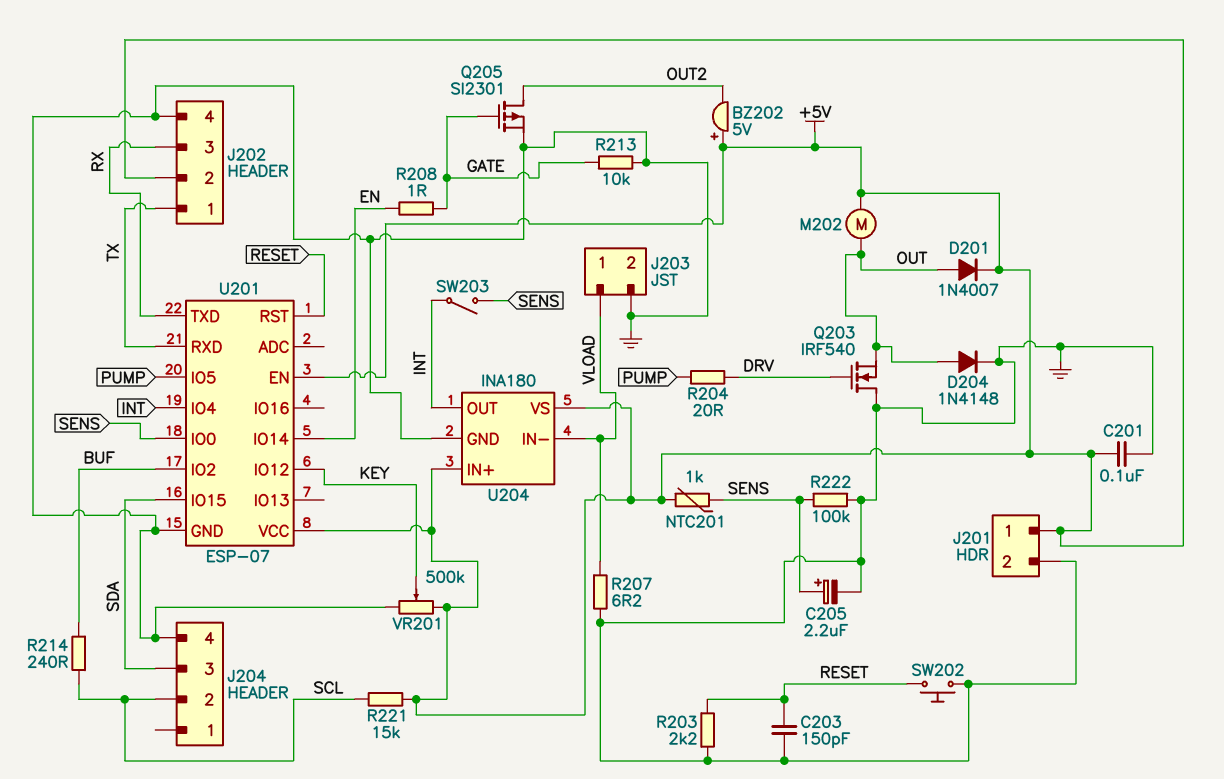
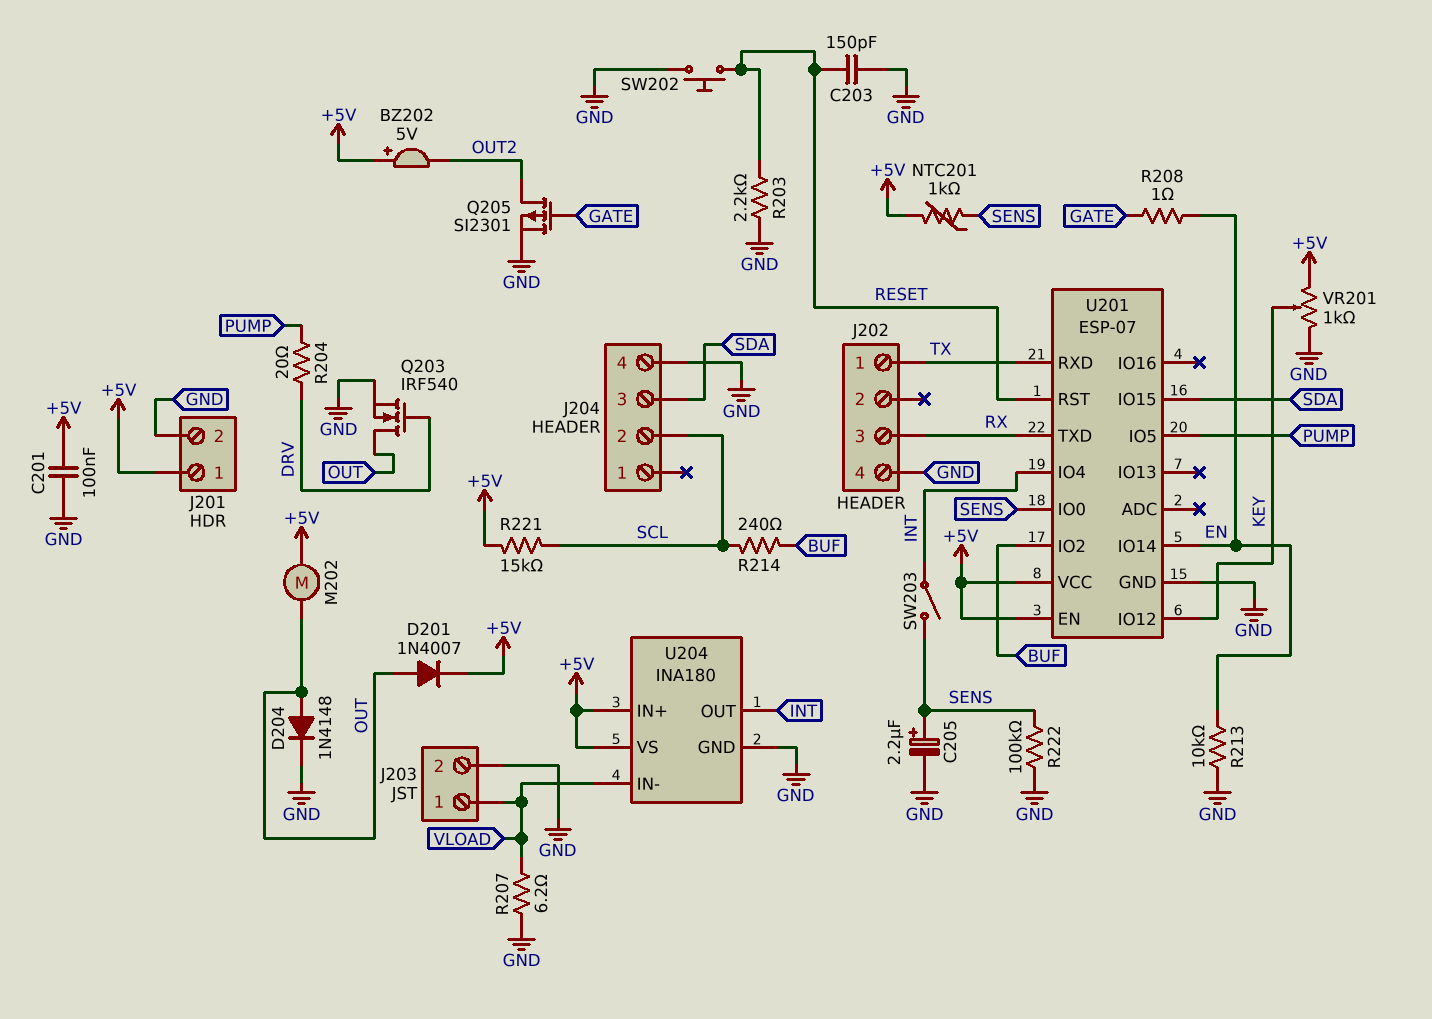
J202 pin 2: +5V -> none
Q203: NMOS IRF540 (G DRV, D GND, S OUT) -> NMOS IRF540 (G DRV, D OUT, S GND)
R213: 10k (GATE, GND) -> 10k (EN, GND)
VR201: 500k (+5V, GND, wiper KEY) -> 1k (+5V, GND, wiper KEY)

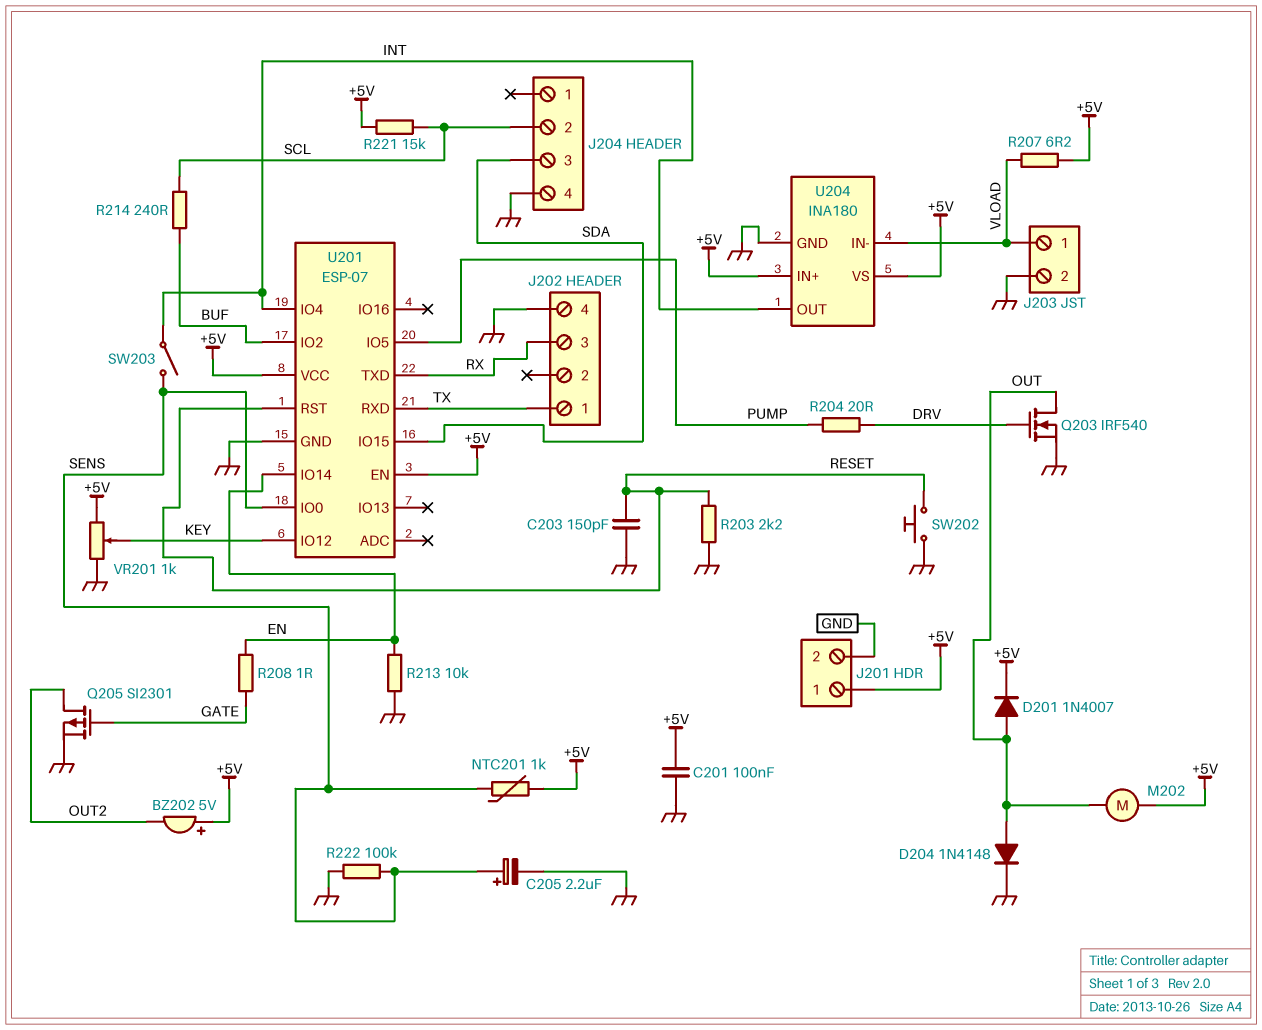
R207: 6.2 (GND, VLOAD) -> 6.2 (+5V, VLOAD)

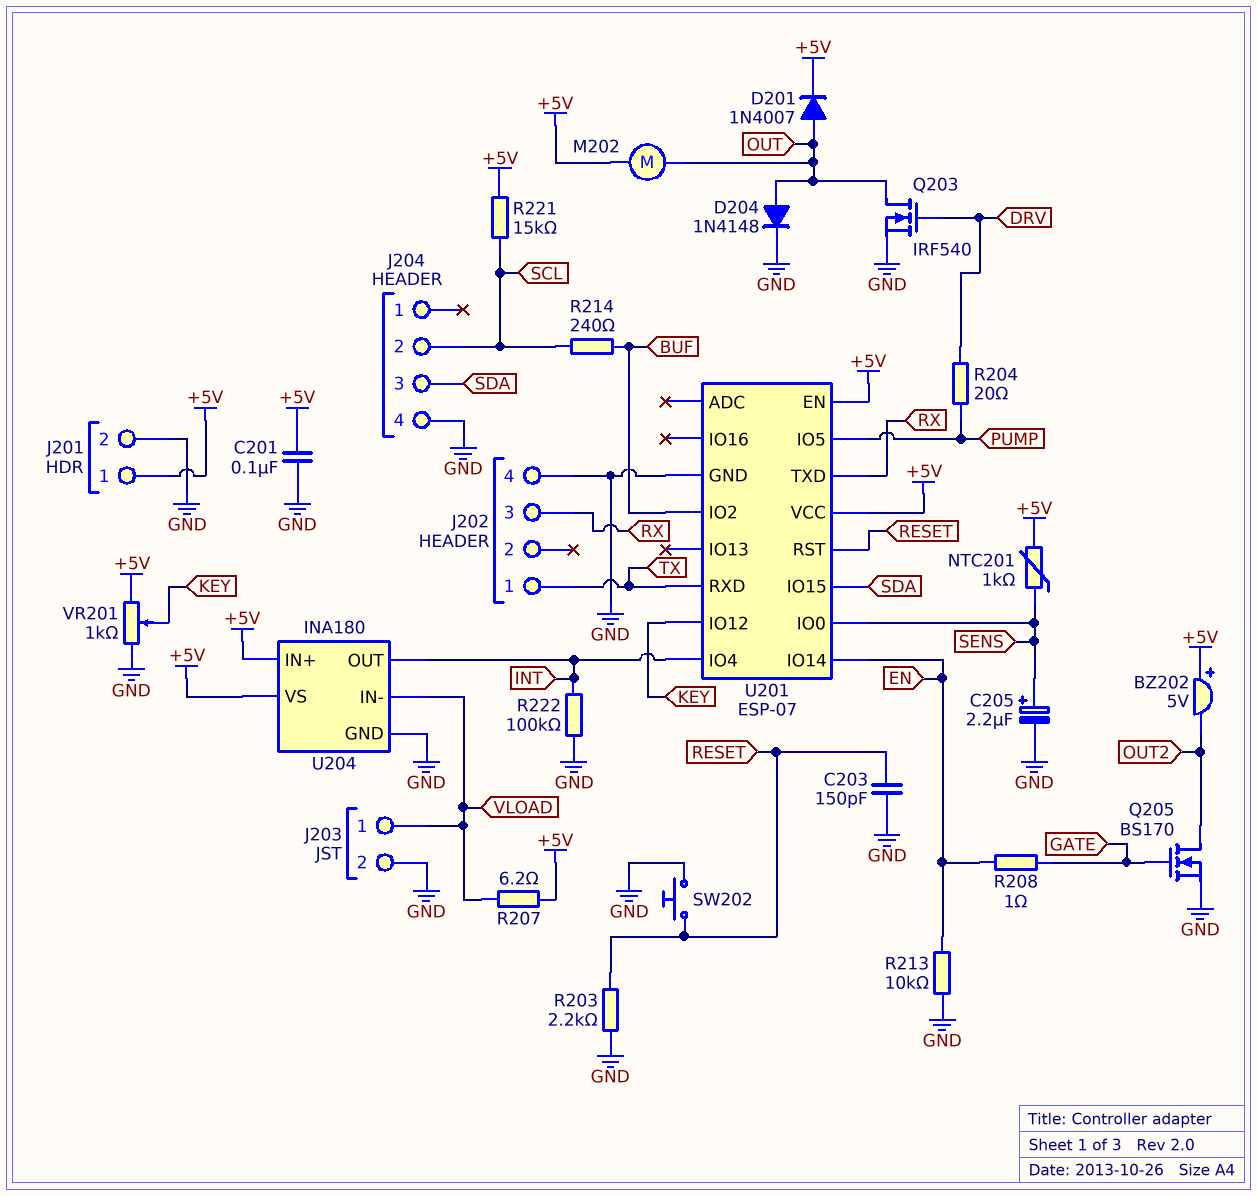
Q205: PMOS SI2301 (G GATE, D OUT2, S GND) -> NMOS BS170 (G GATE, D OUT2, S GND)
R222: 100k (GND, SENS) -> 100k (GND, INT)
SW203: switch (INT, SENS) -> none

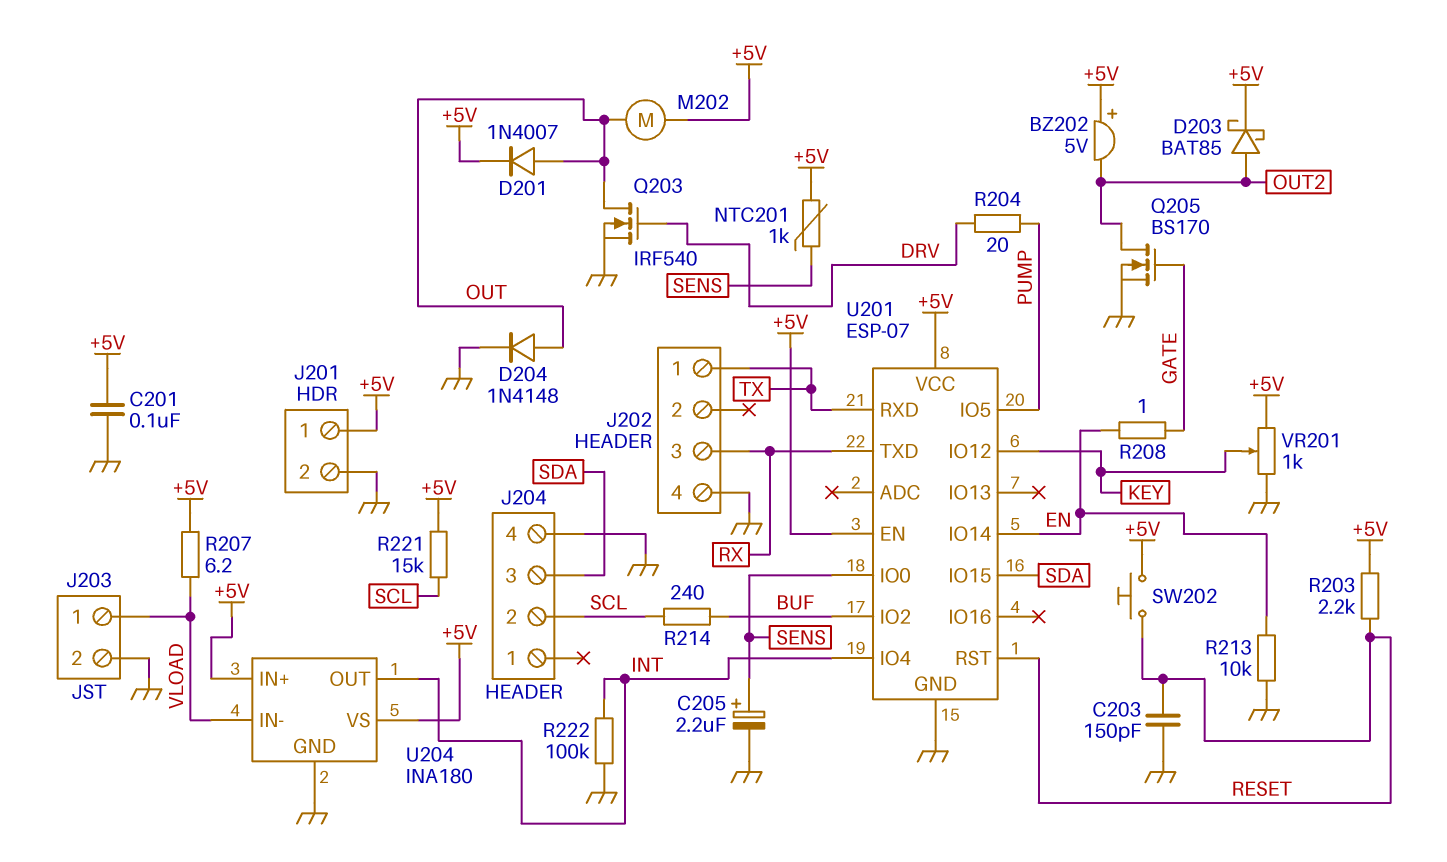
D203: none -> schottky BAT85 (A OUT2, K +5V)
R203: 2.2k (GND, RESET) -> 2.2k (+5V, RESET)
SW202: button (GND, RESET) -> button (+5V, RESET)

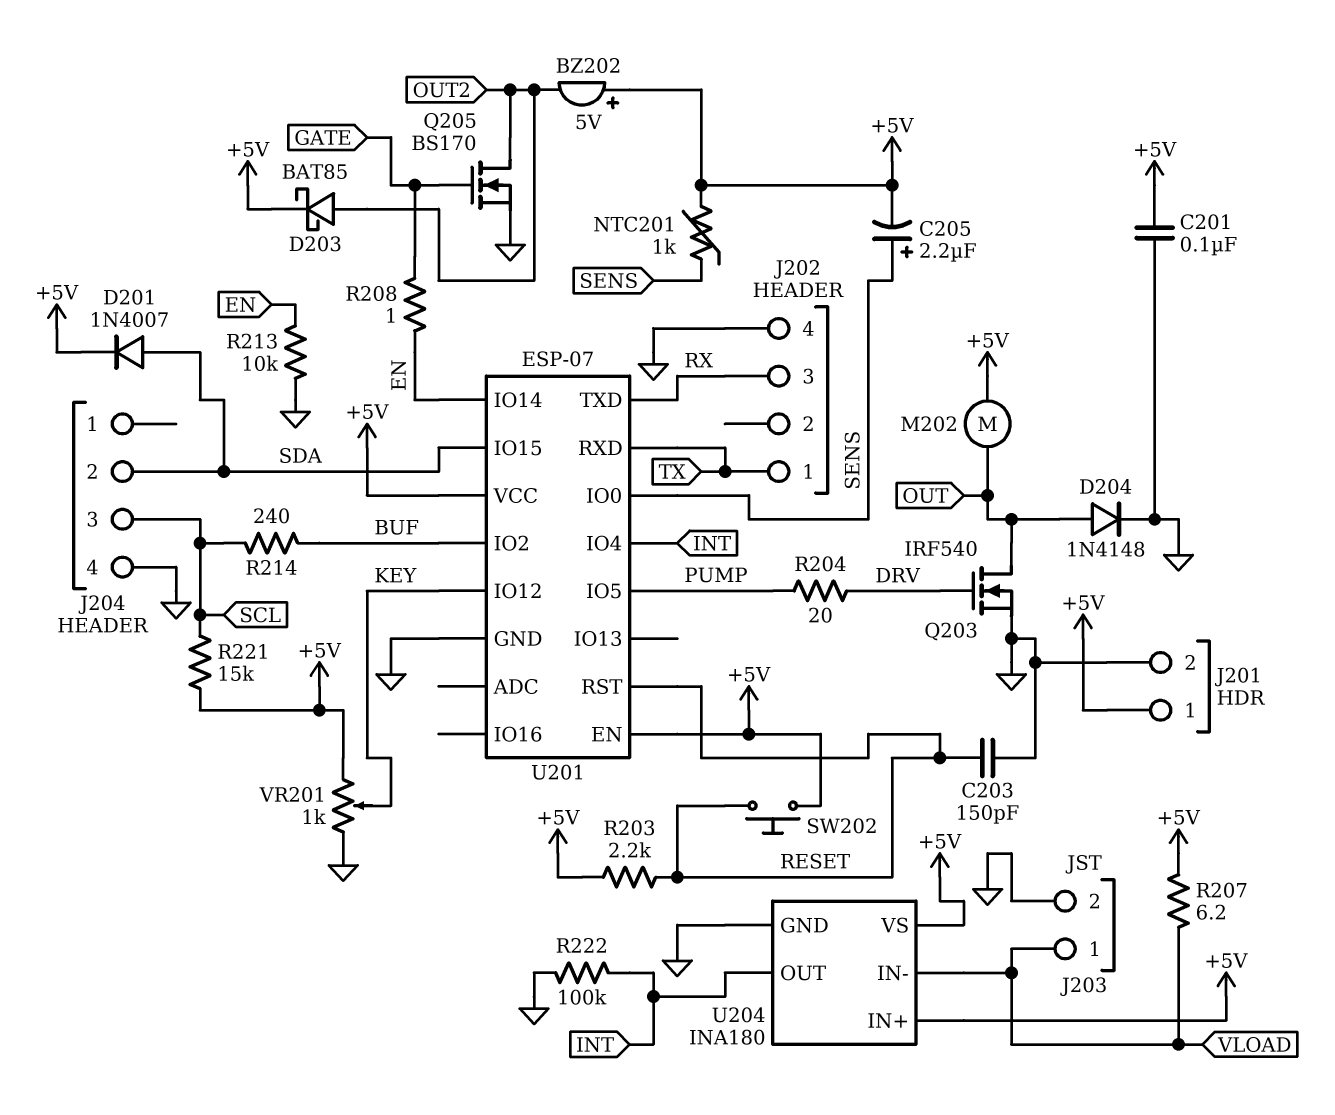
C205: 2.2uF (plus SENS, minus GND) -> 2.2uF (plus SENS, minus +5V)
D201: diode 1N4007 (A OUT, K +5V) -> diode 1N4007 (A SDA, K +5V)
J204 pin 2: SCL -> SDA
J204 pin 3: SDA -> SCL

